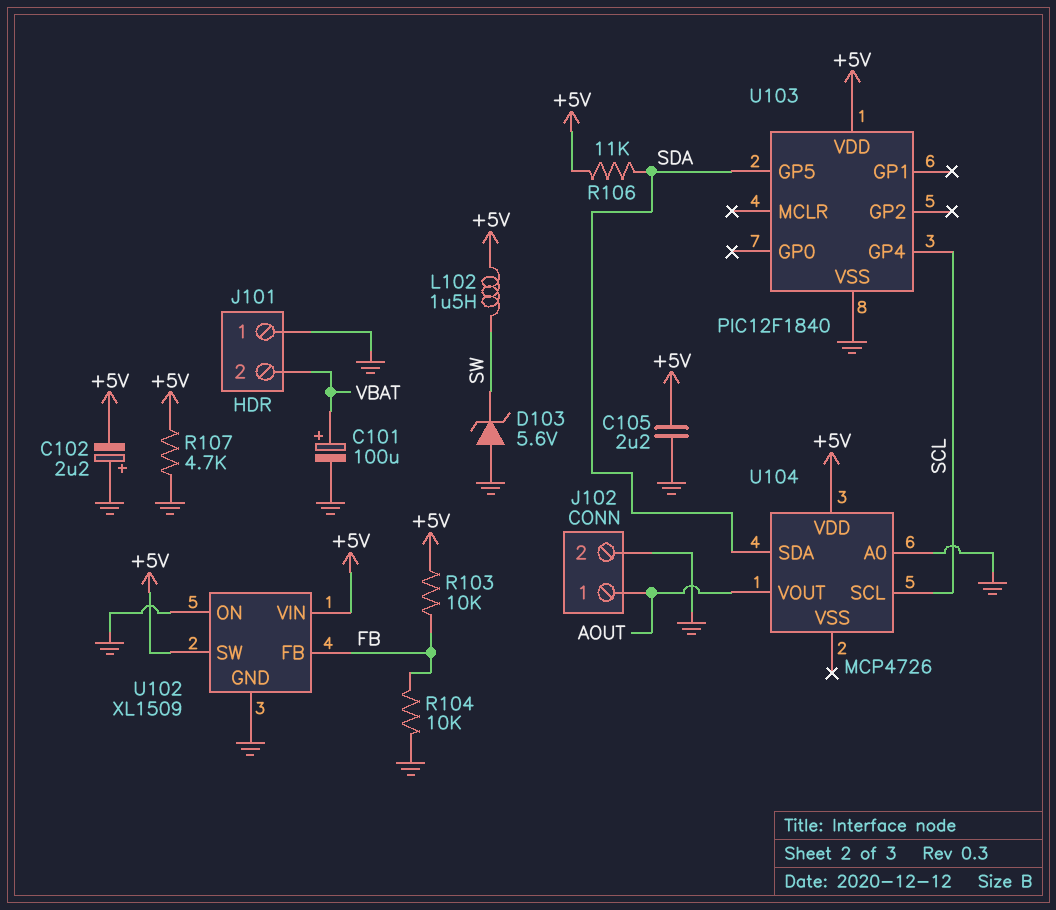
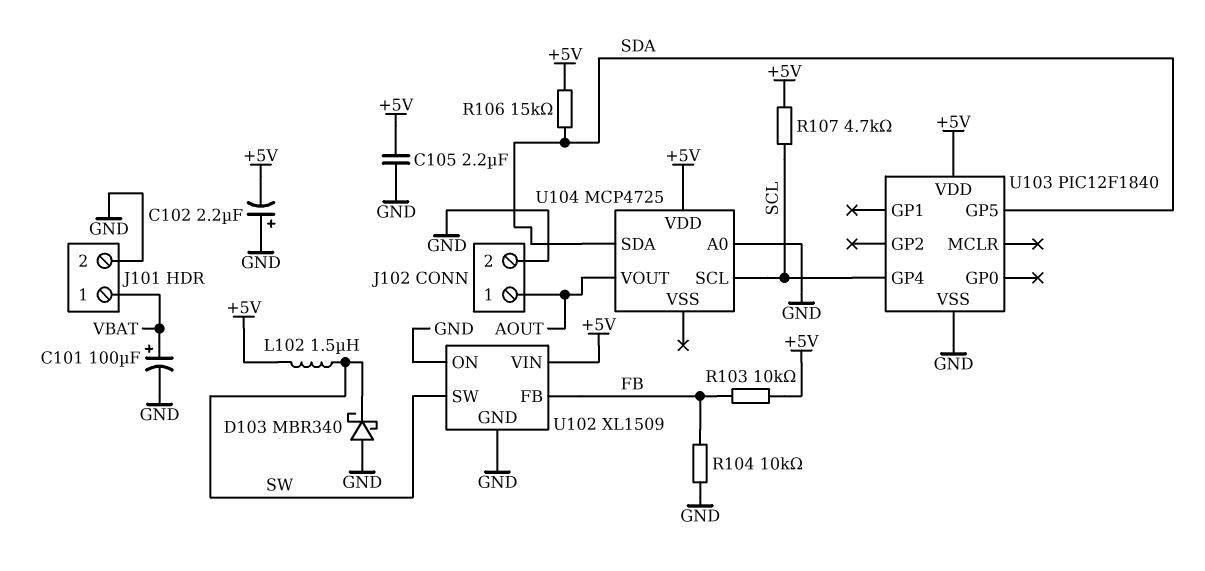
D103: zener 5.6V (A GND, K SW) -> schottky MBR340 (A GND, K SW)
J101 pin 1: GND -> VBAT
J101 pin 2: VBAT -> GND
R106: 11k (+5V, SDA) -> 15k (+5V, SDA)
R107: 4.7k (+5V, GND) -> 4.7k (+5V, SCL)
U102 pin SW: +5V -> SW
U104: MCP4726 -> MCP4725

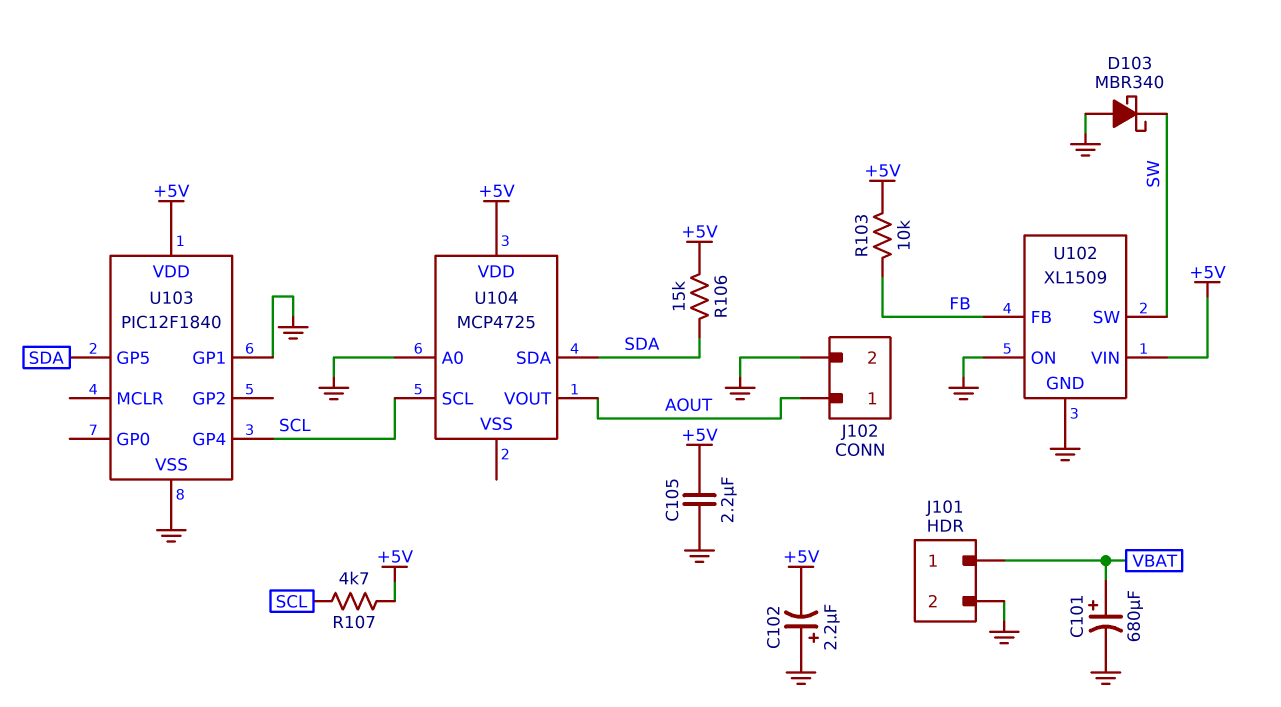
C101: 100uF (plus VBAT, minus GND) -> 680uF (plus VBAT, minus GND)
L102: 1.5uH (+5V, SW) -> none
R104: 10k (FB, GND) -> none
U103 pin GP1: none -> GND

